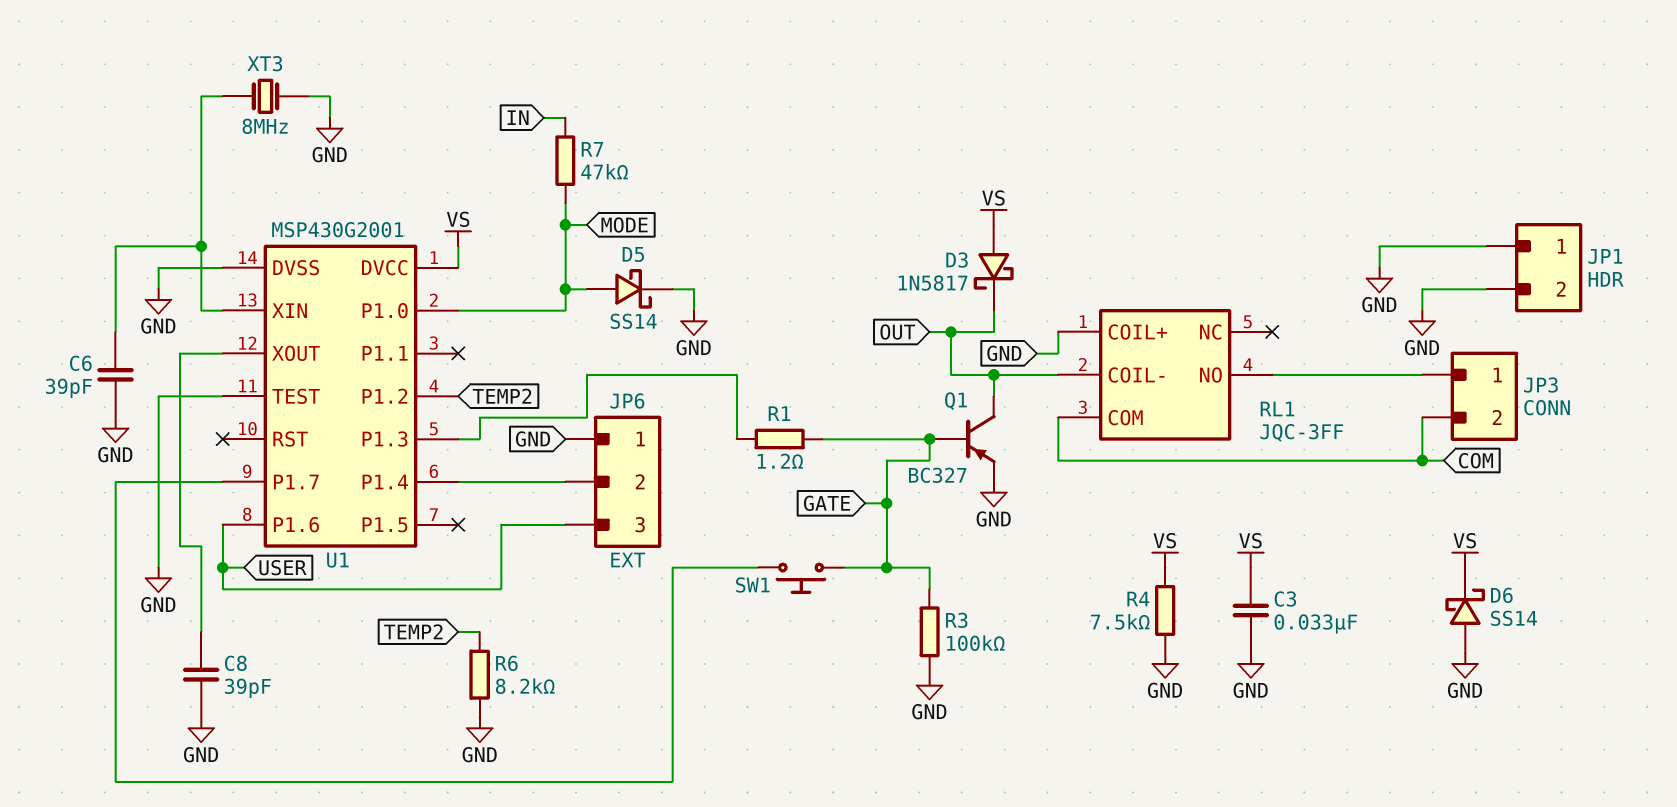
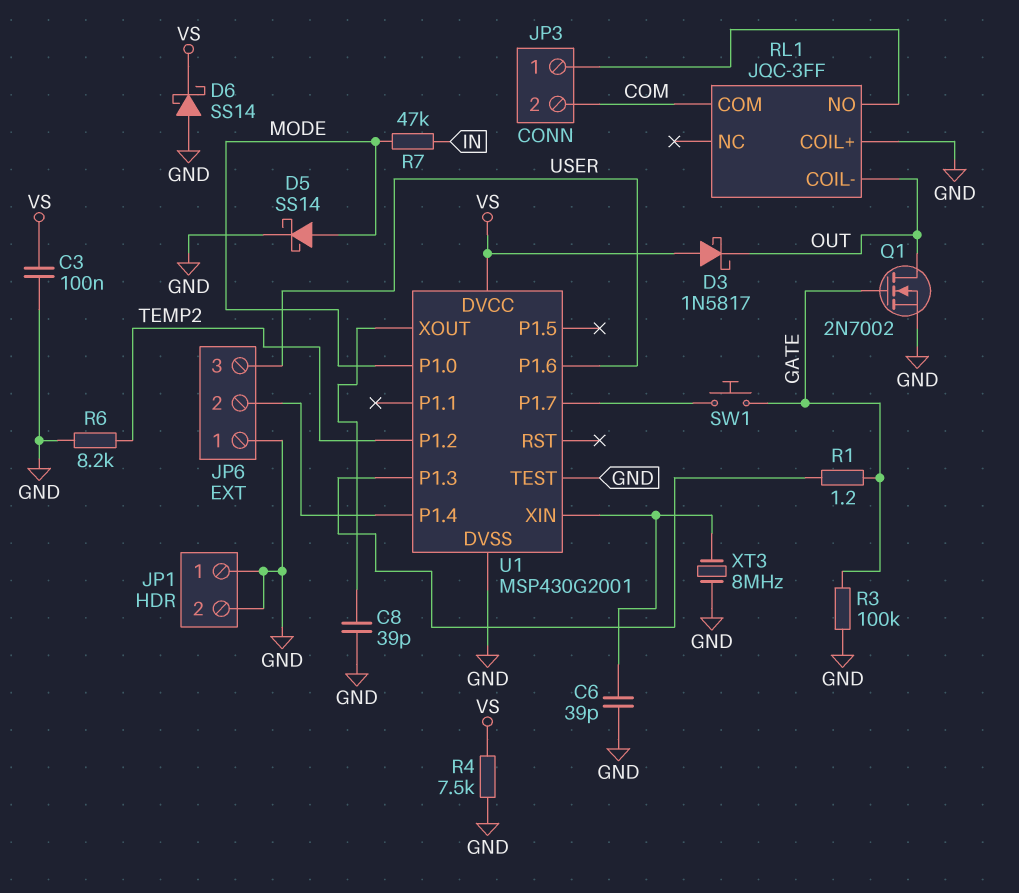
C3: 33nF (GND, VS) -> 100nF (GND, VS)
Q1: PNP BC327 (B GATE, C OUT, E GND) -> NMOS 2N7002 (G GATE, D OUT, S GND)

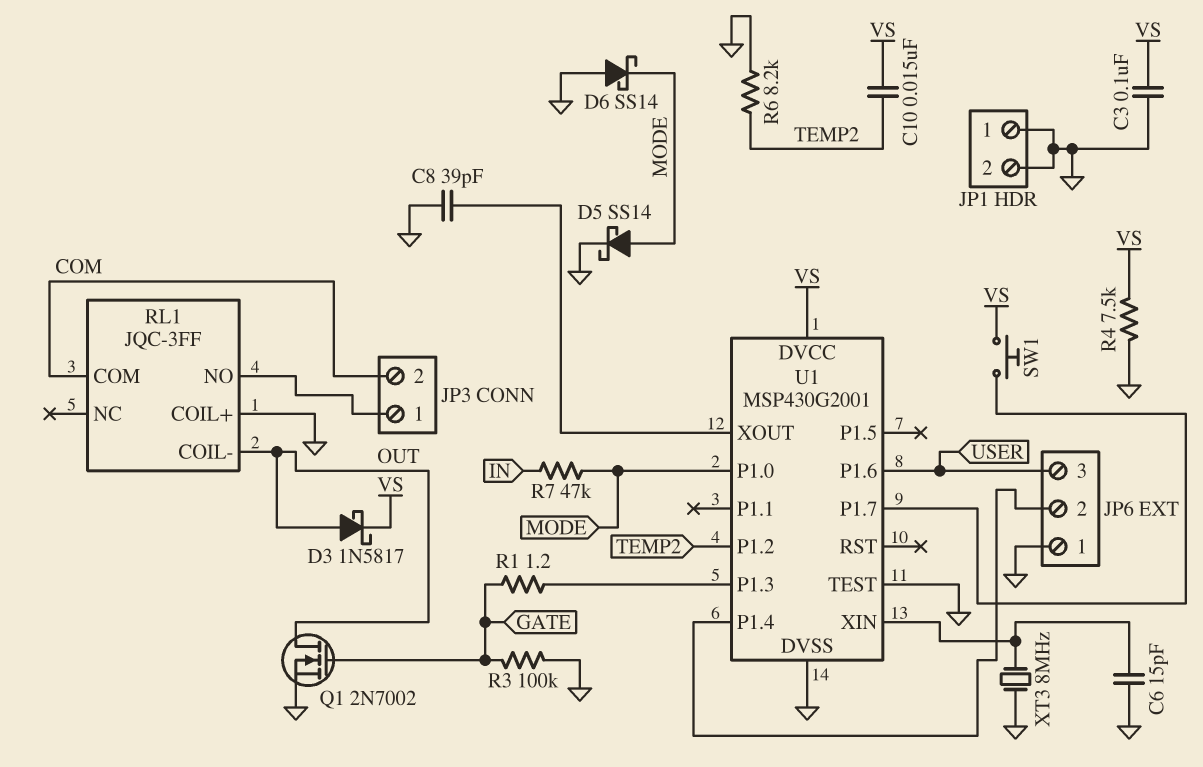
C6: 39pF (GND, U1/XIN) -> 15pF (GND, U1/XIN)
C10: none -> 15nF (TEMP2, VS)
D3: schottky 1N5817 (A VS, K OUT) -> schottky 1N5817 (A OUT, K VS)
D6: schottky SS14 (A GND, K VS) -> schottky SS14 (A GND, K MODE)
SW1: button (GATE, U1/P1.7) -> button (U1/P1.7, VS)

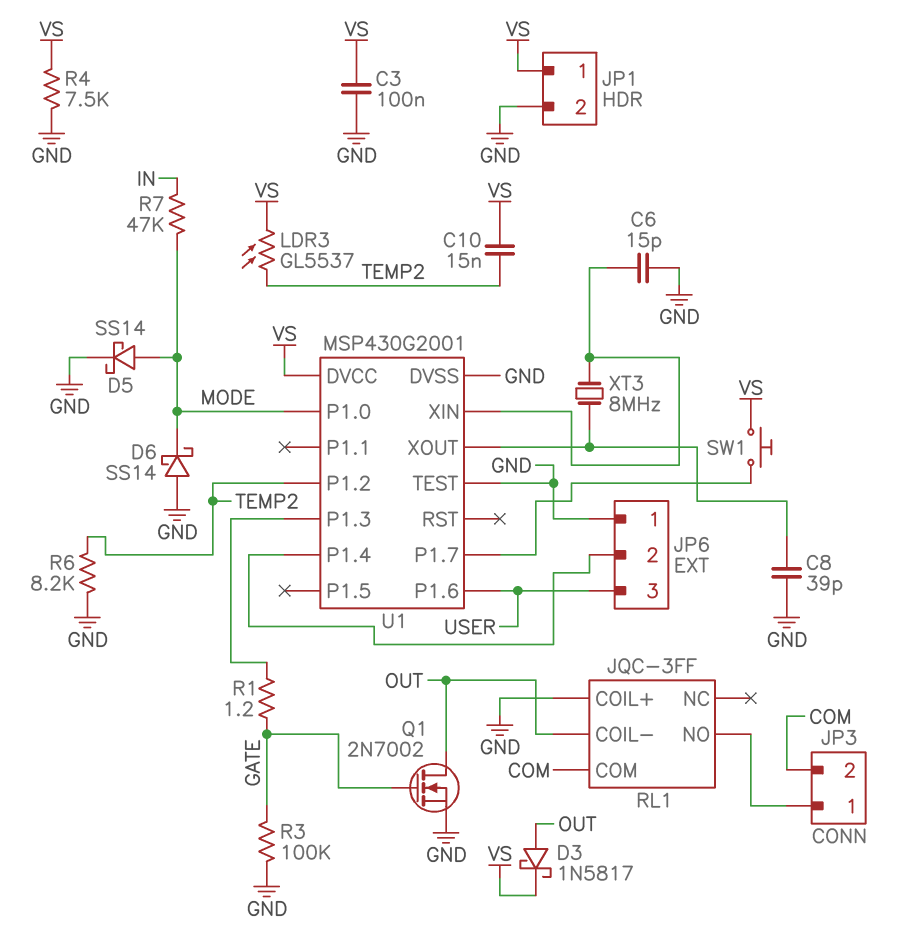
JP1 pin 1: GND -> VS
LDR3: none -> GL5537 (TEMP2, VS)
XT3: 8MHz (GND, U1/XIN) -> 8MHz (U1/XIN, U1/XOUT)

